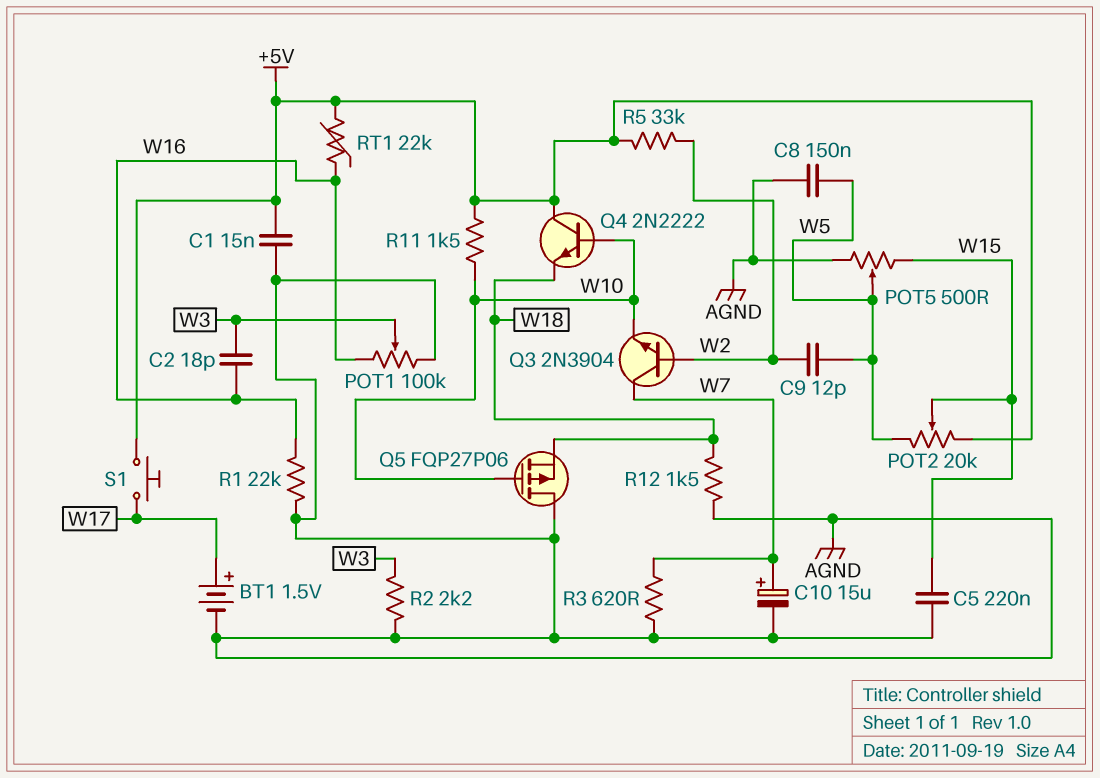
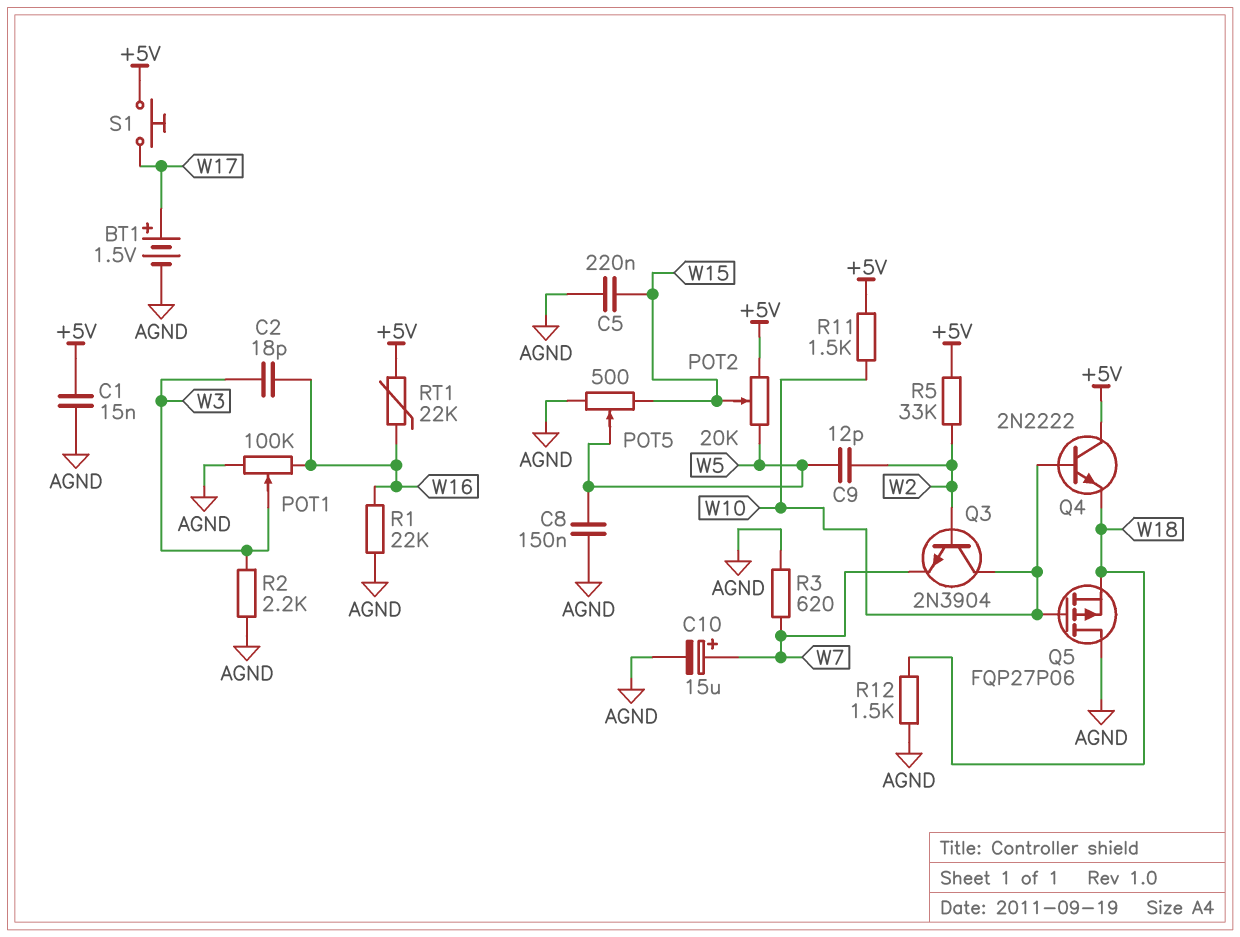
Q3: NPN 2N3904 (B W2, C W7, E W10) -> NPN 2N3904 (B W2, C W10, E W7)

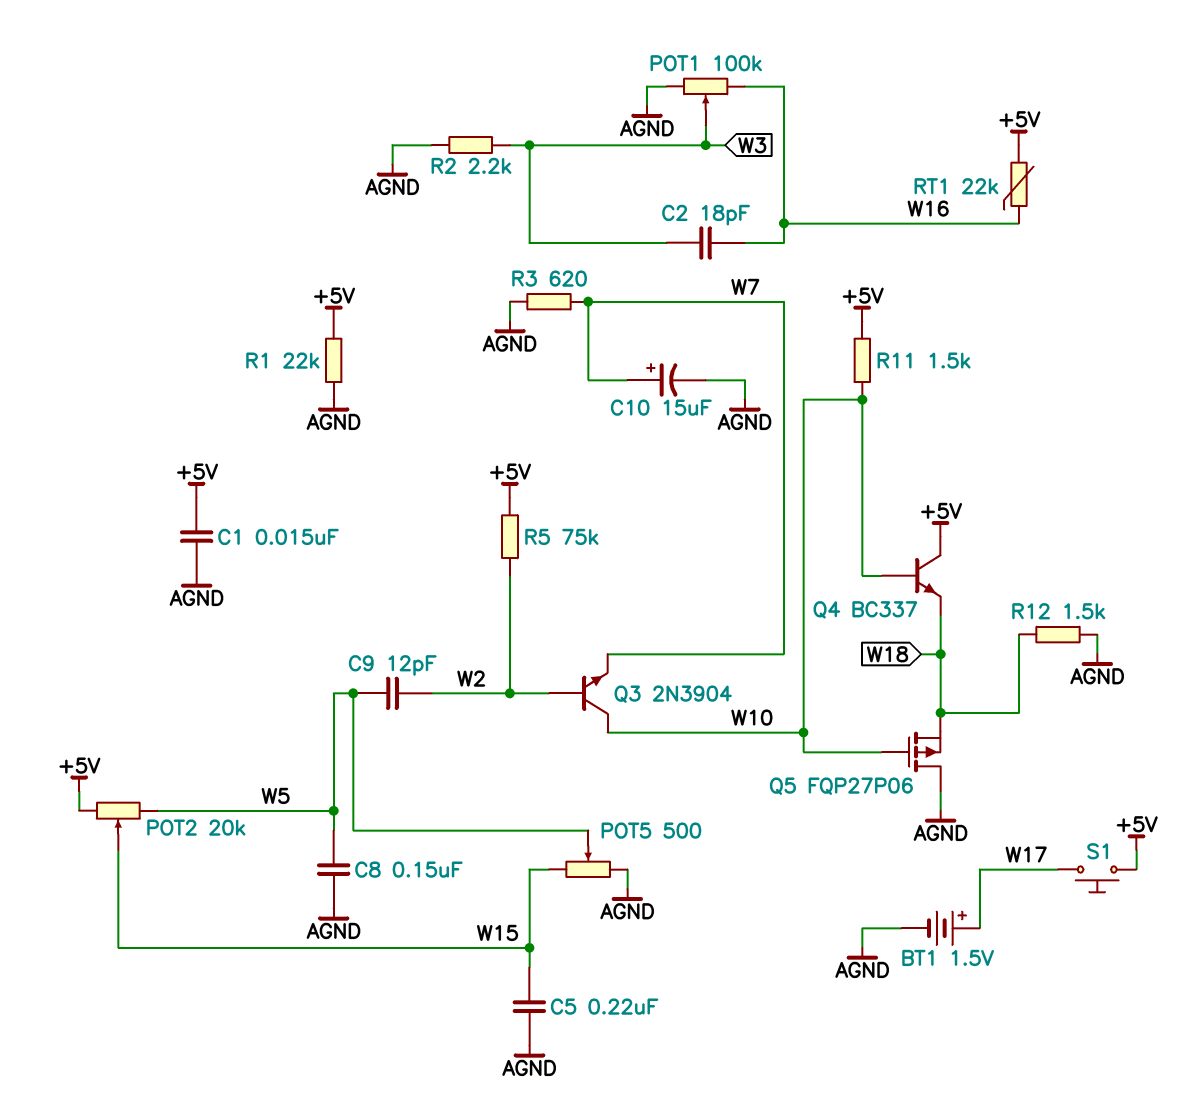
Q4: NPN 2N2222 (B W10, C +5V, E W18) -> NPN BC337 (B W10, C +5V, E W18)
R1: 22k (AGND, W16) -> 22k (+5V, AGND)
R5: 33k (+5V, W2) -> 75k (+5V, W2)

